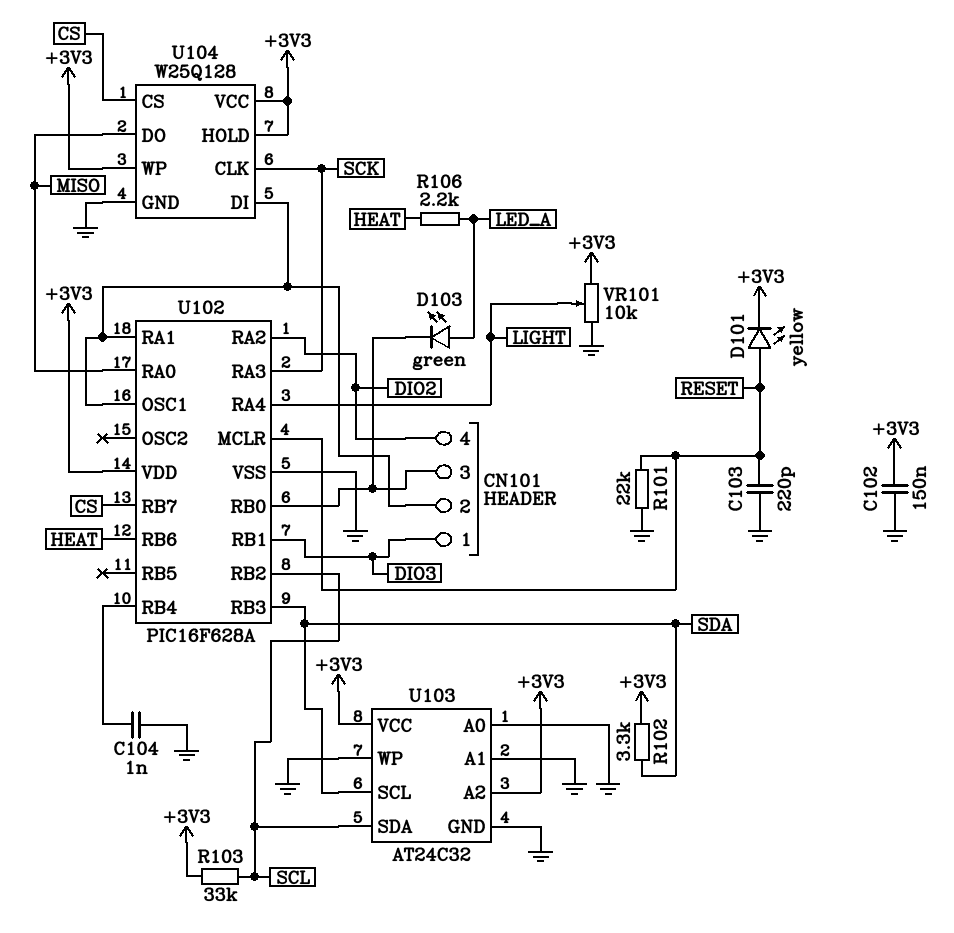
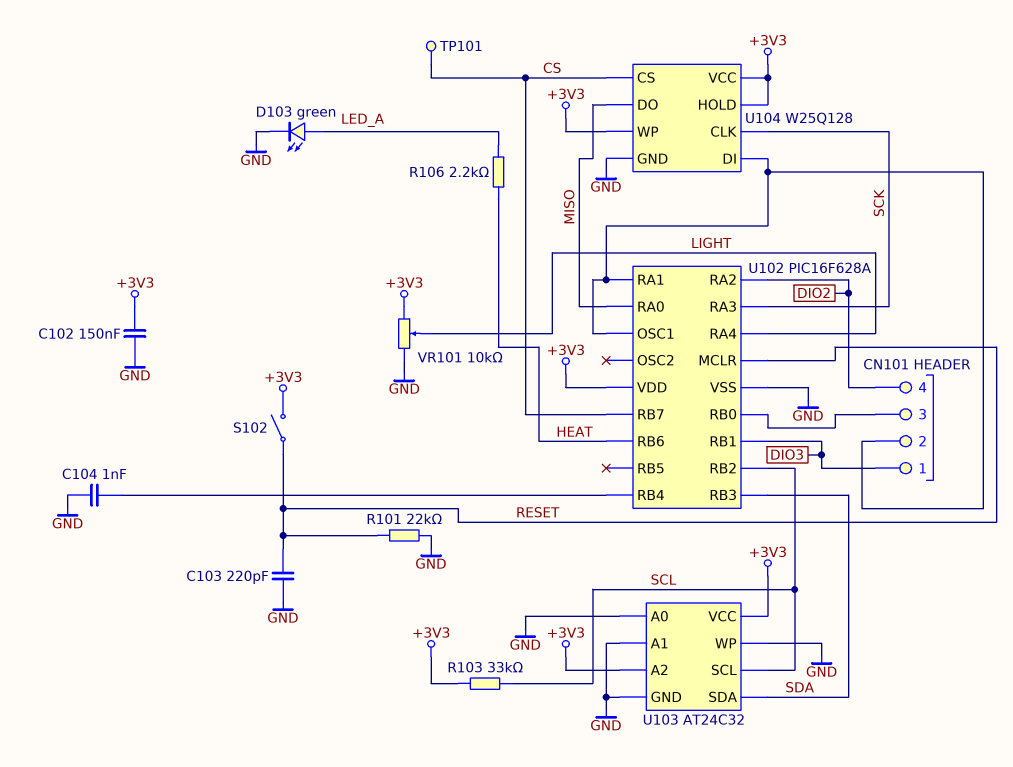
D101: LED yellow (A RESET, K +3V3) -> none
D103: LED green (A LED_A, K CN101/3) -> LED green (A LED_A, K GND)
R102: 3.3k (+3V3, SDA) -> none
S102: none -> switch (+3V3, RESET)
TP101: none -> test point (CS)
U103 pin SCL: SDA -> SCL
U103 pin SDA: SCL -> SDA

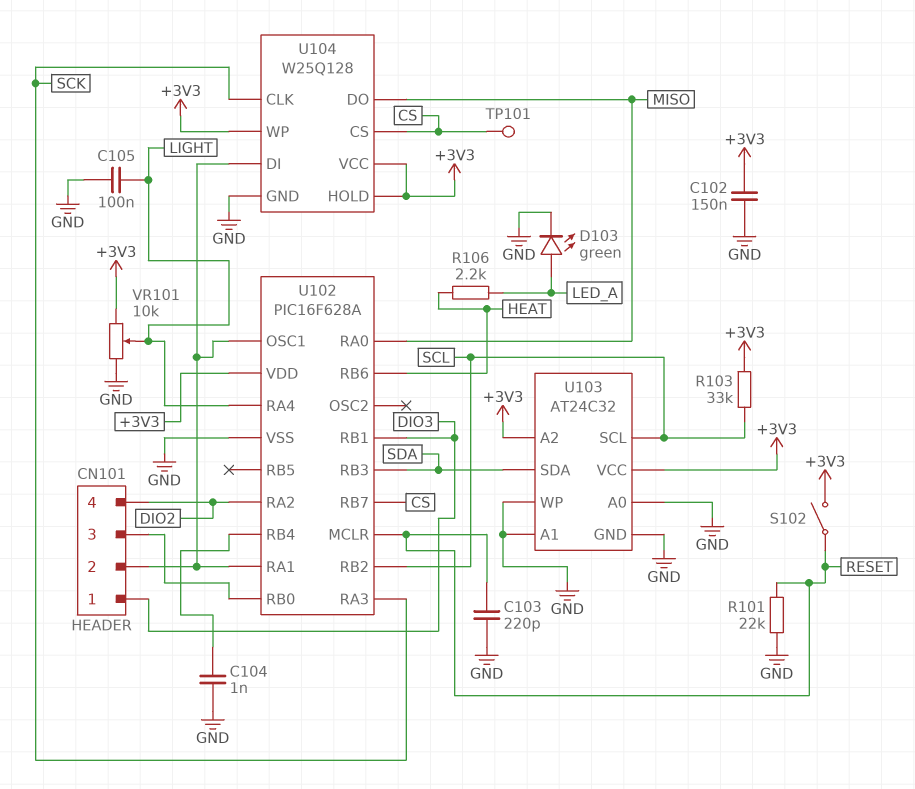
C105: none -> 100nF (GND, LIGHT)

